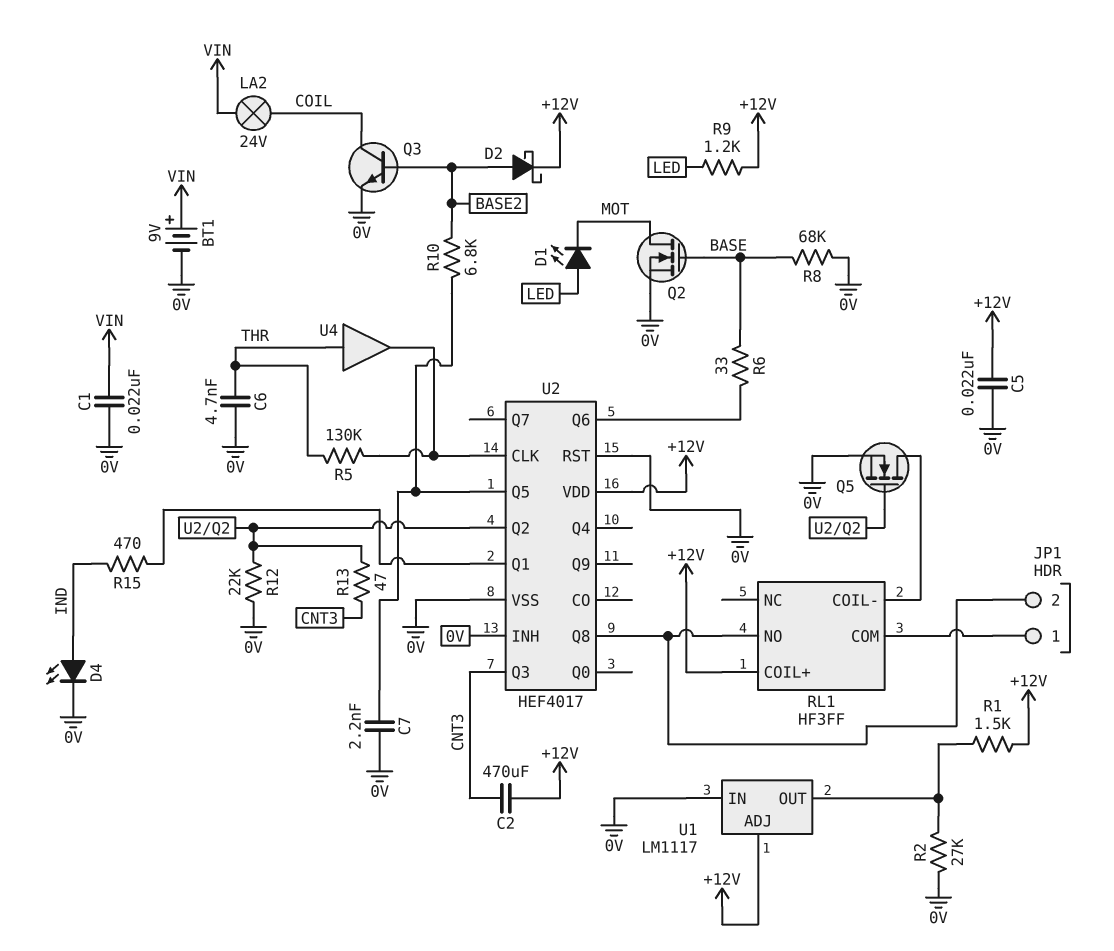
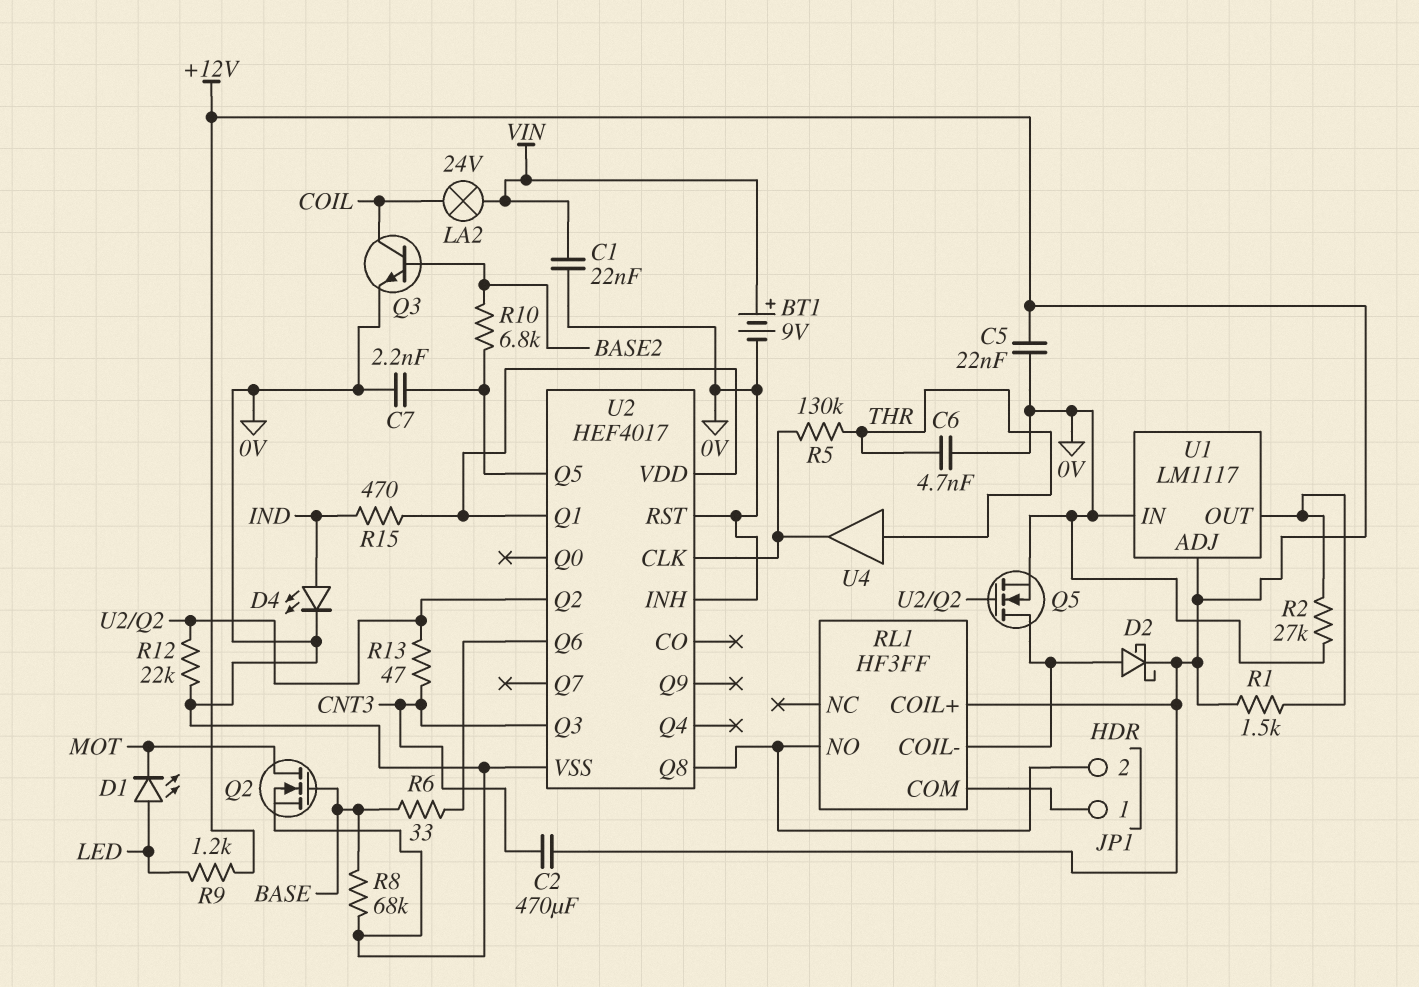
D2: schottky (A BASE2, K +12V) -> schottky (A RL1/COIL-, K +12V)
U2 pin VDD: +12V -> U2/Q1

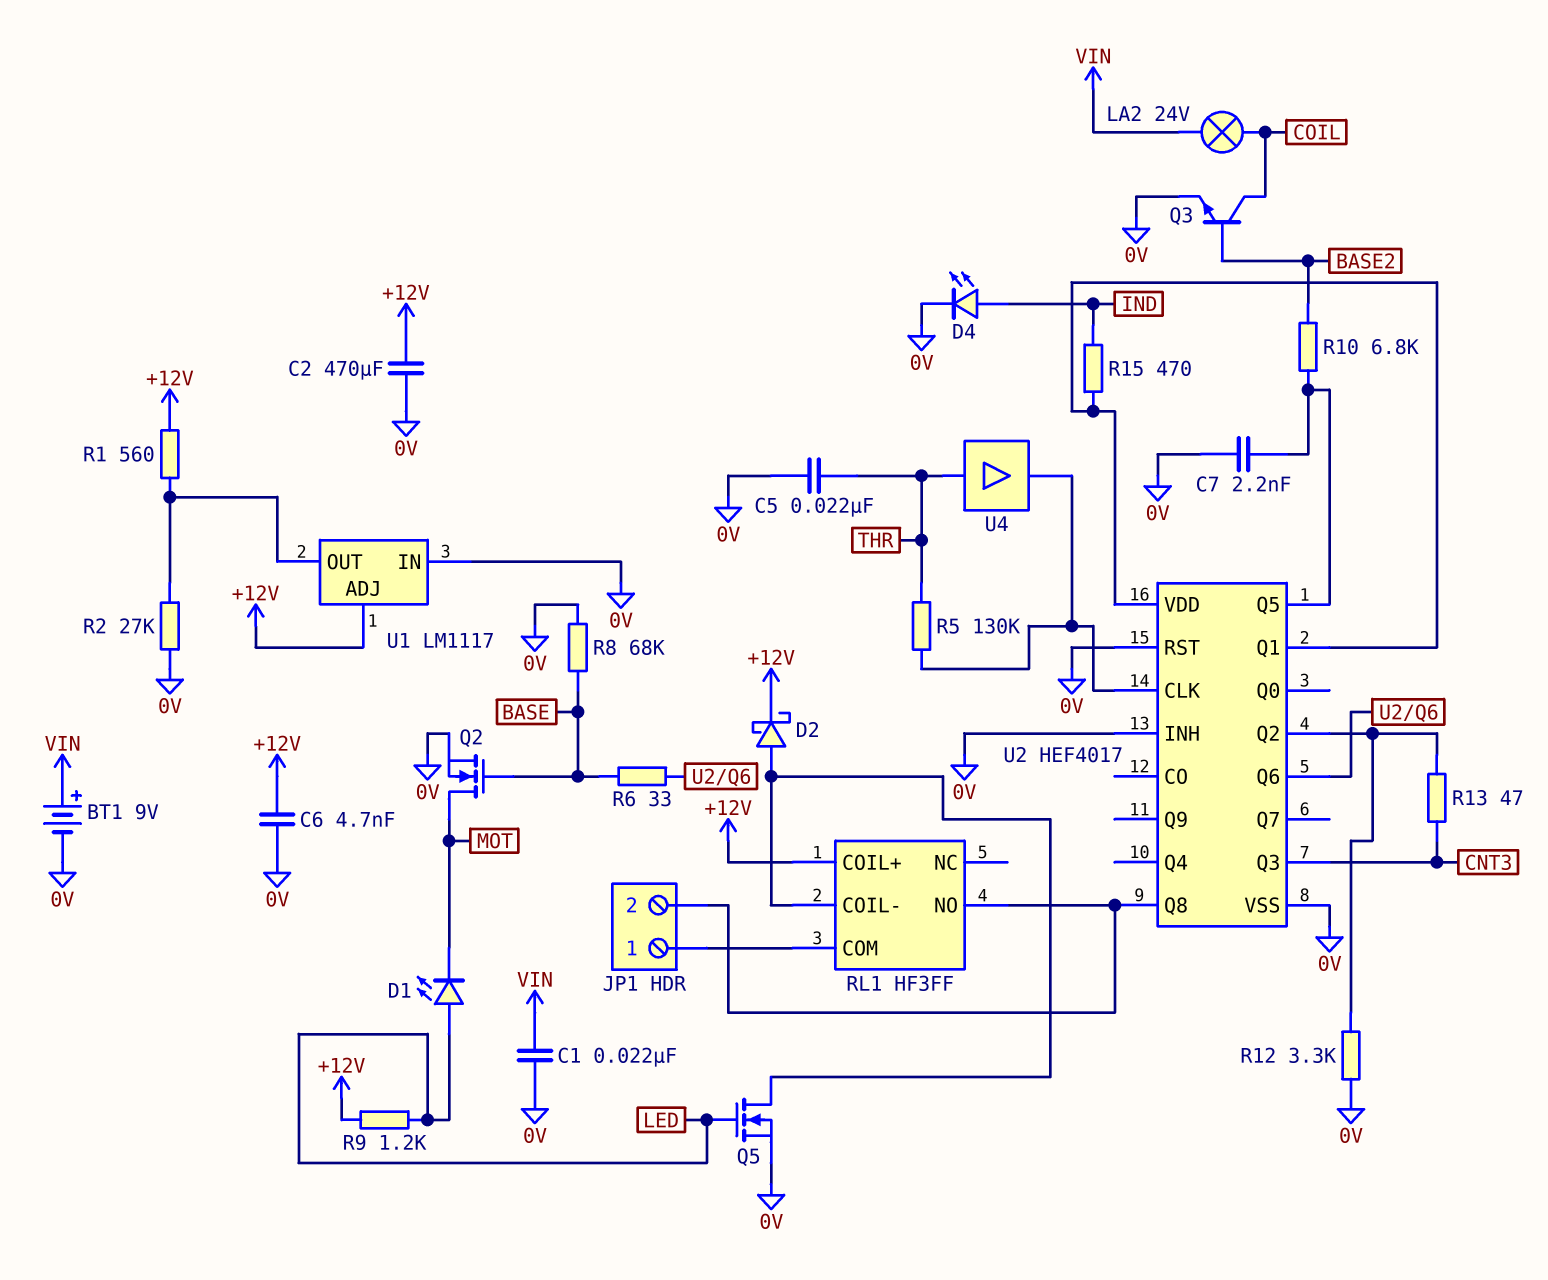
C2: 470uF (+12V, CNT3) -> 470uF (+12V, 0V)
C5: 22nF (+12V, 0V) -> 22nF (0V, THR)
C6: 4.7nF (0V, THR) -> 4.7nF (+12V, 0V)
Q5: NMOS (G U2/Q2, D RL1/COIL-, S 0V) -> NMOS (G LED, D RL1/COIL-, S 0V)
R1: 1.5k (+12V, U1/OUT) -> 560 (+12V, U1/OUT)
R12: 22k (0V, U2/Q2) -> 3.3k (0V, U2/Q2)

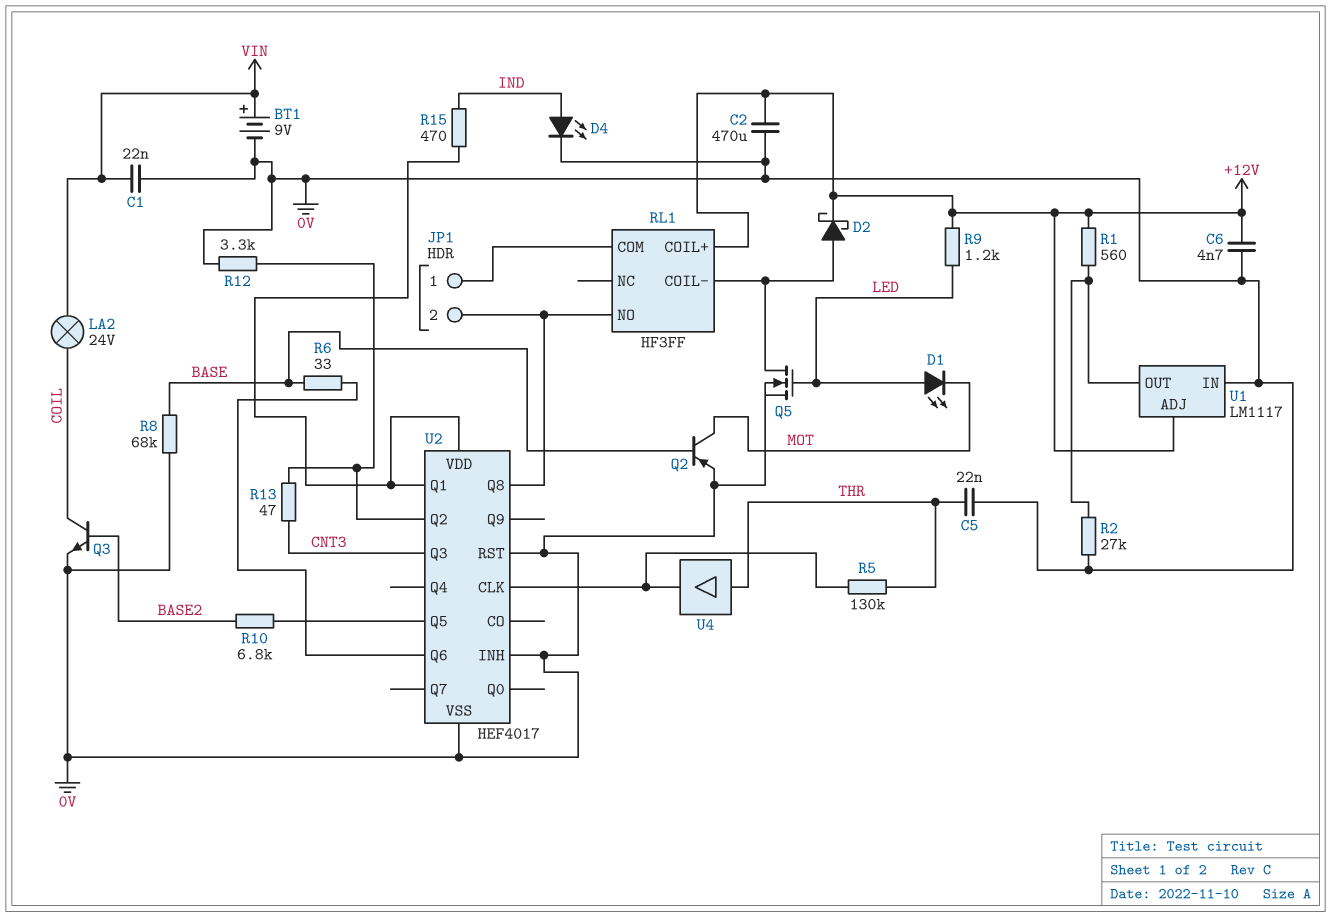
C7: 2.2nF (0V, U2/Q5) -> none
Q2: NMOS (G BASE, D MOT, S 0V) -> PNP (B BASE, C MOT, E 0V)

